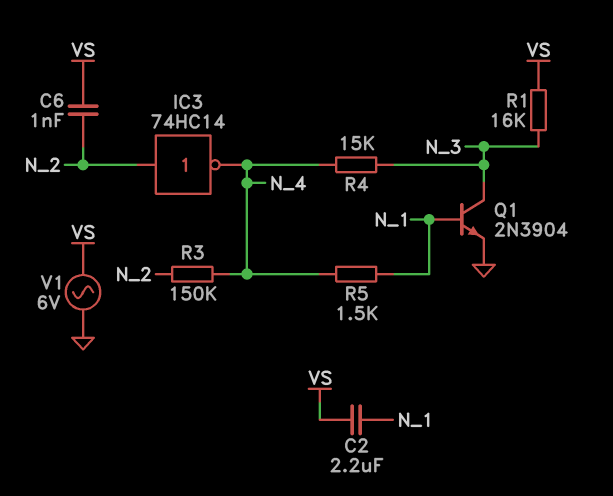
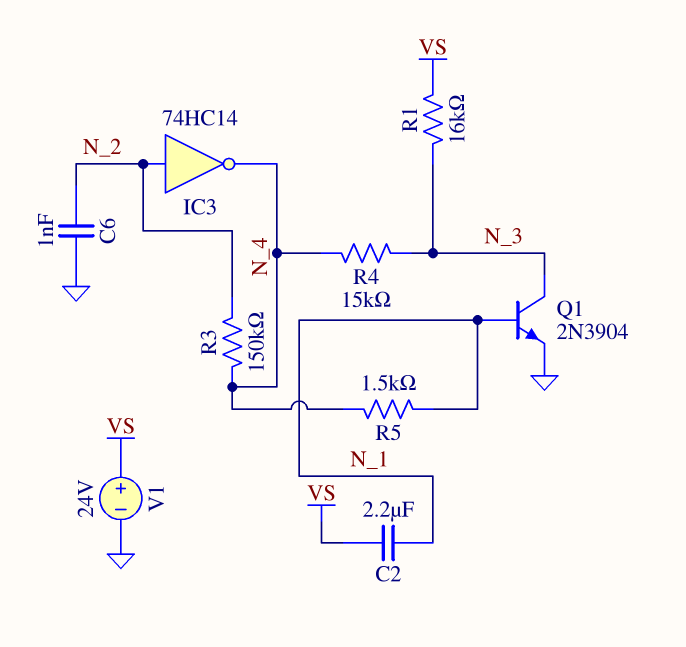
C6: 1nF (N_2, VS) -> 1nF (GND, N_2)
V1: AC 6V (GND, VS) -> 24V (plus VS, minus GND)

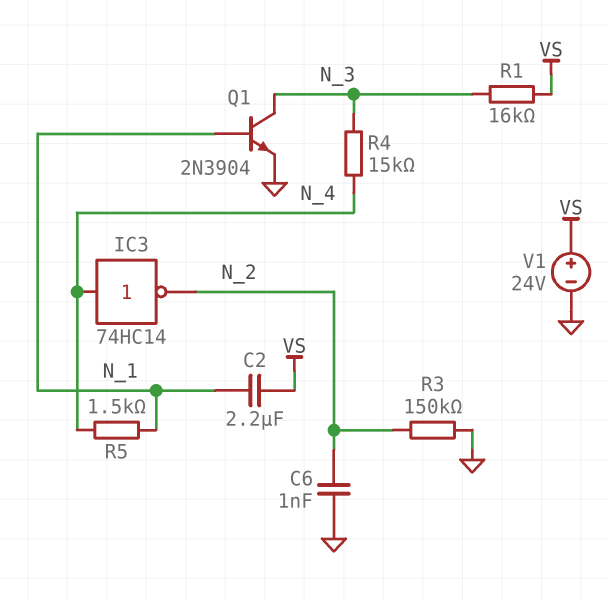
IC3: NOT 74HC14 (in N_2, out N_4) -> NOT 74HC14 (in N_4, out N_2)
R3: 150k (N_2, N_4) -> 150k (GND, N_2)

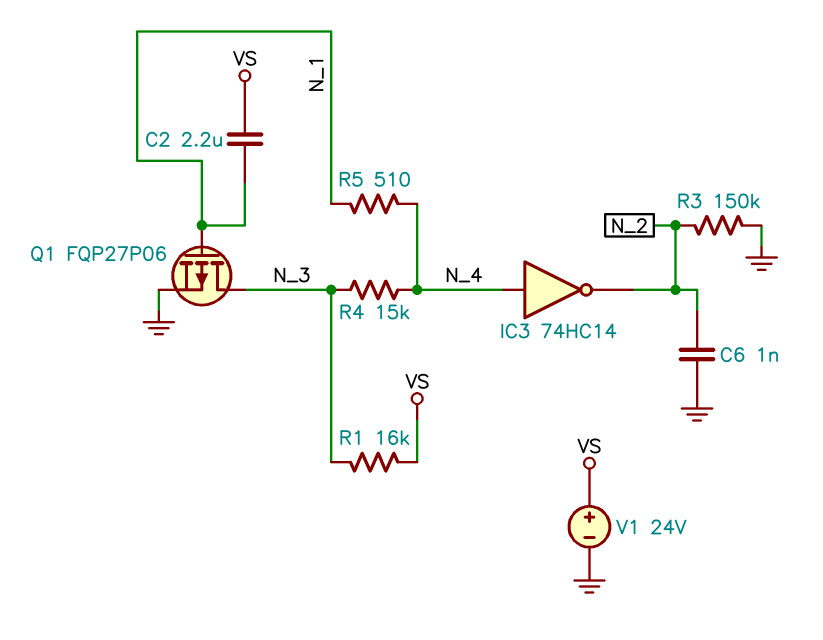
Q1: NPN 2N3904 (B N_1, C N_3, E GND) -> PMOS FQP27P06 (G N_1, D N_3, S GND)
R5: 1.5k (N_1, N_4) -> 510 (N_1, N_4)

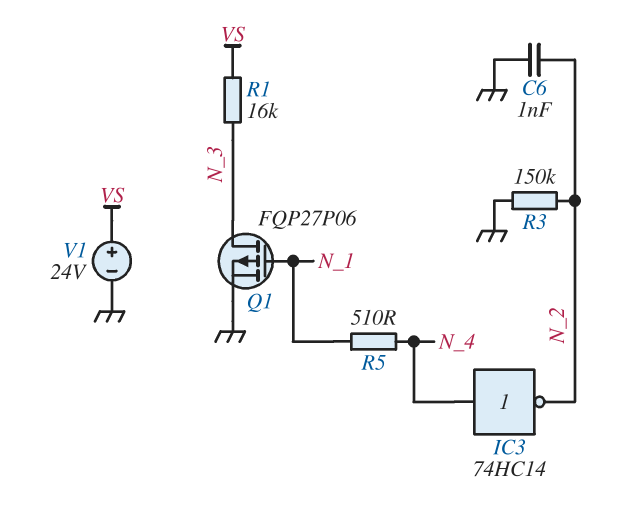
C2: 2.2uF (N_1, VS) -> none
R4: 15k (N_3, N_4) -> none

